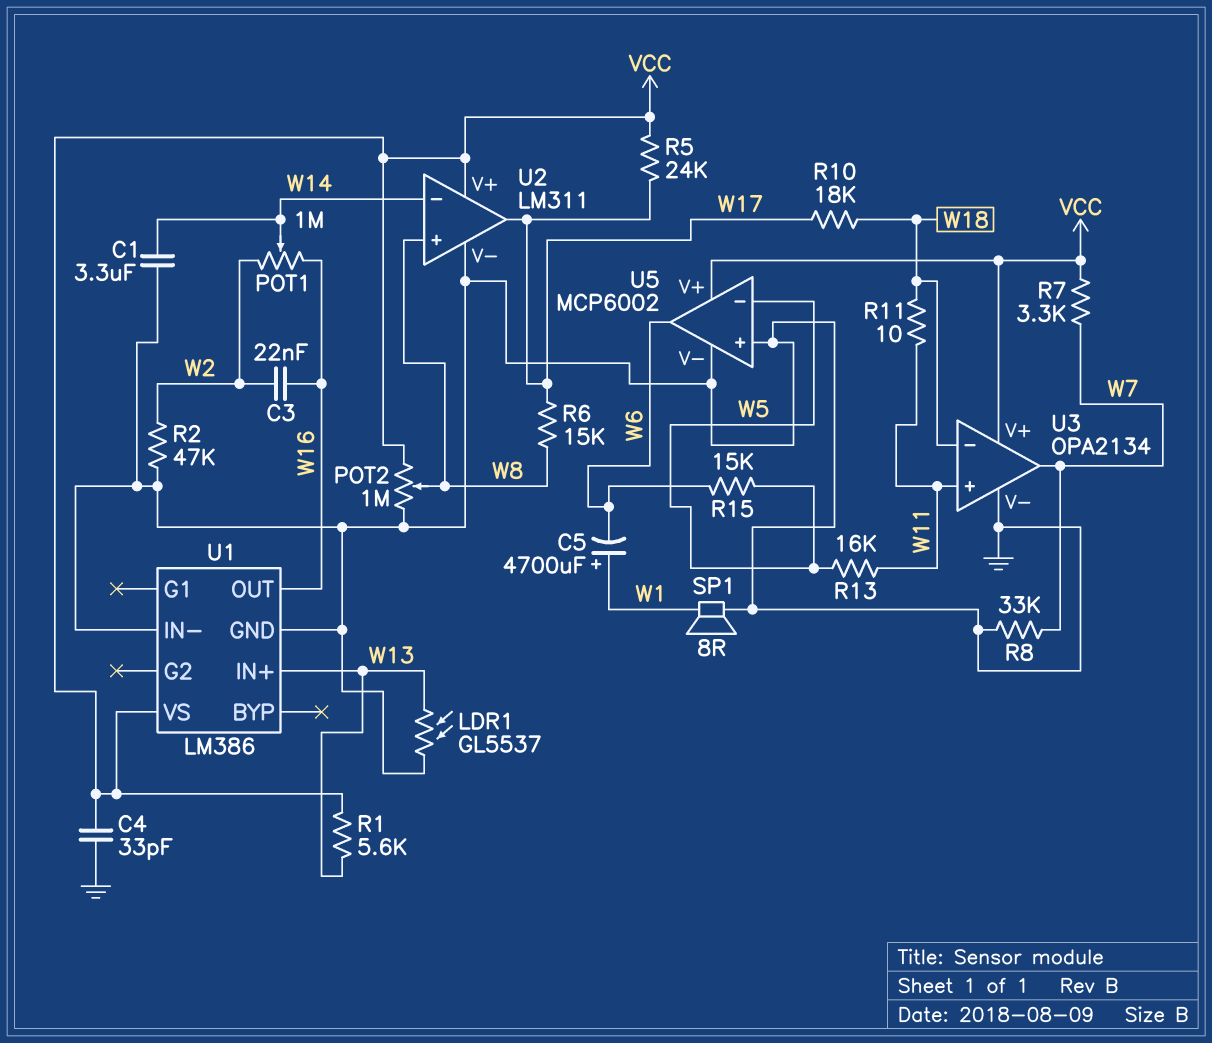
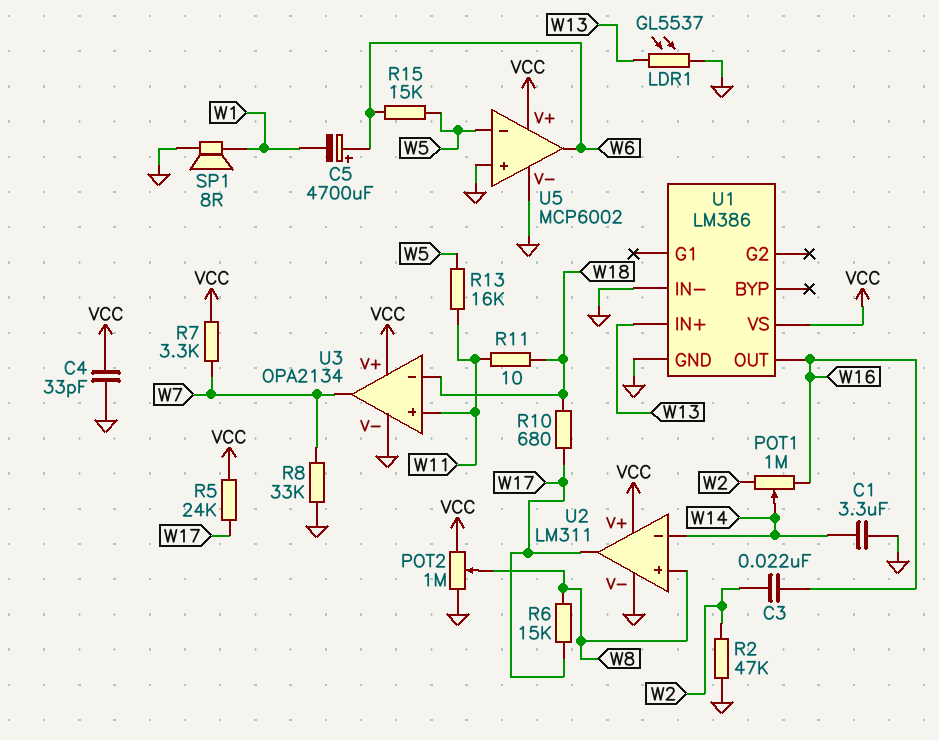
C5: 4700uF (plus W1, minus W6) -> 4700uF (plus W6, minus W1)
R1: 5.6k (VCC, W13) -> none
R10: 18k (W17, W18) -> 680 (W17, W18)

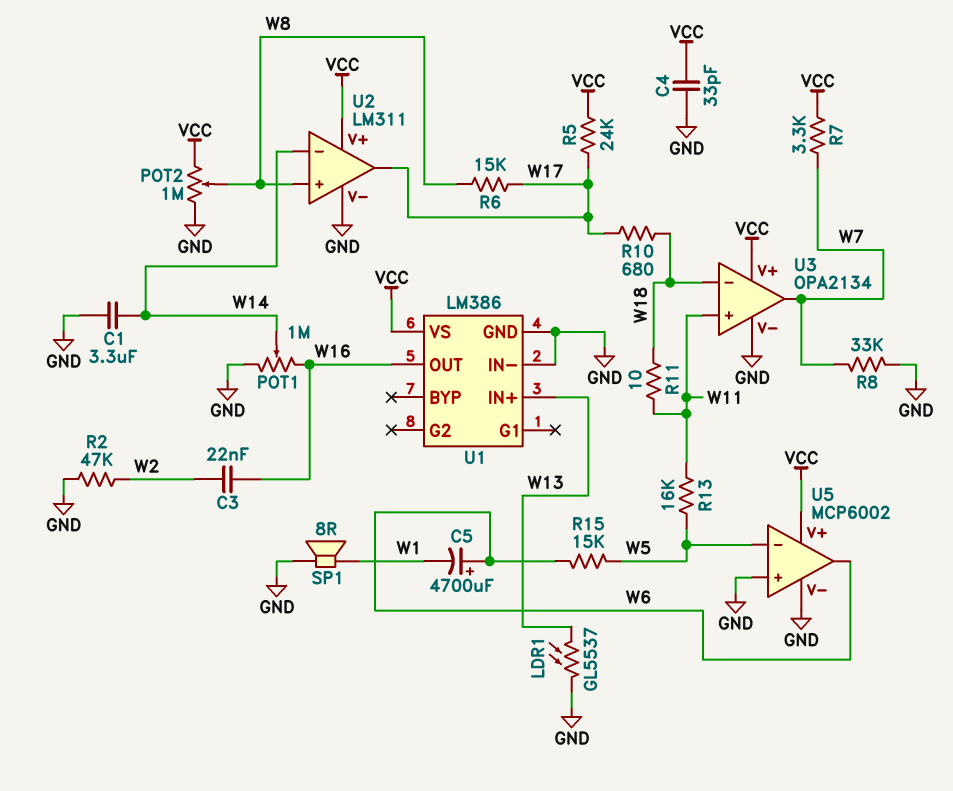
POT1: 1M (W2, W16, wiper W14) -> 1M (GND, W16, wiper W14)

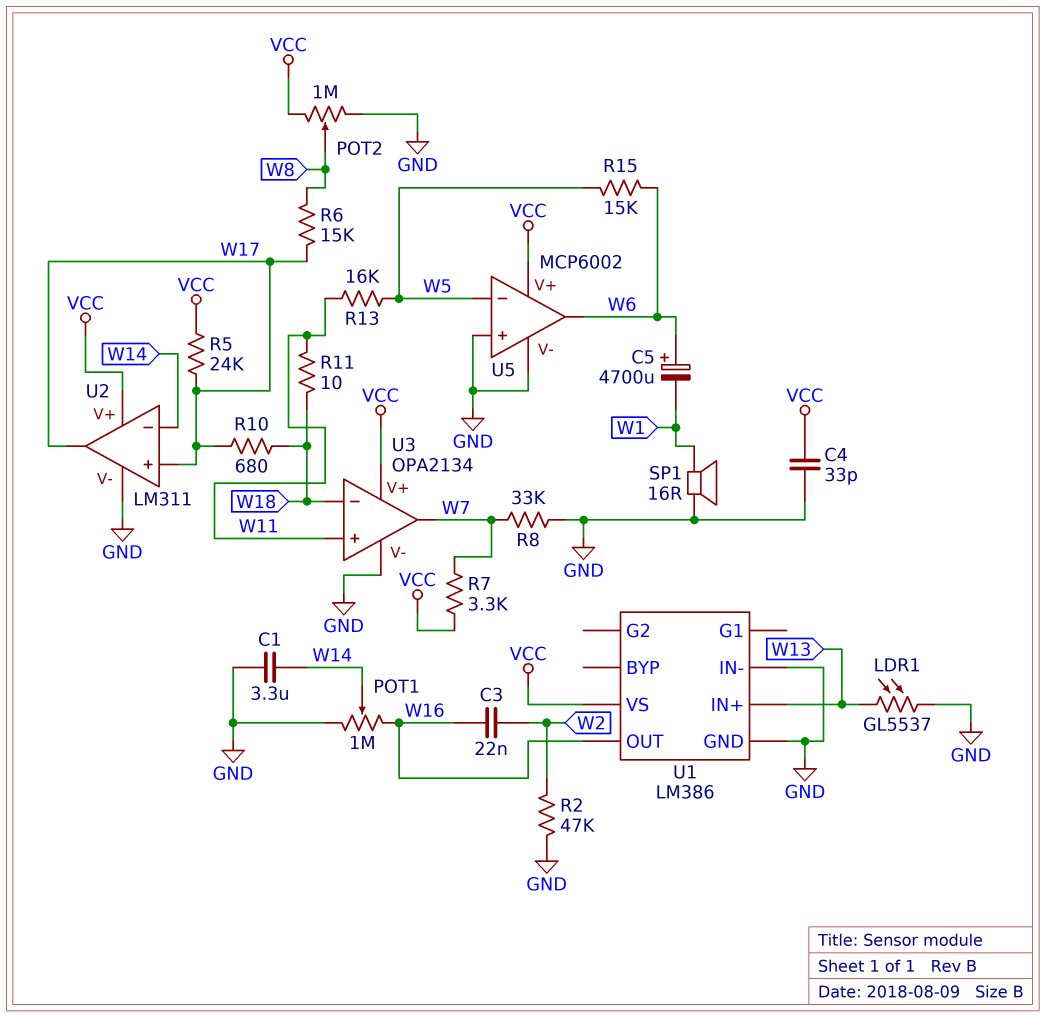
SP1: speaker 8R (GND, W1) -> speaker 16R (GND, W1)
U2 pin in+: W8 -> W17

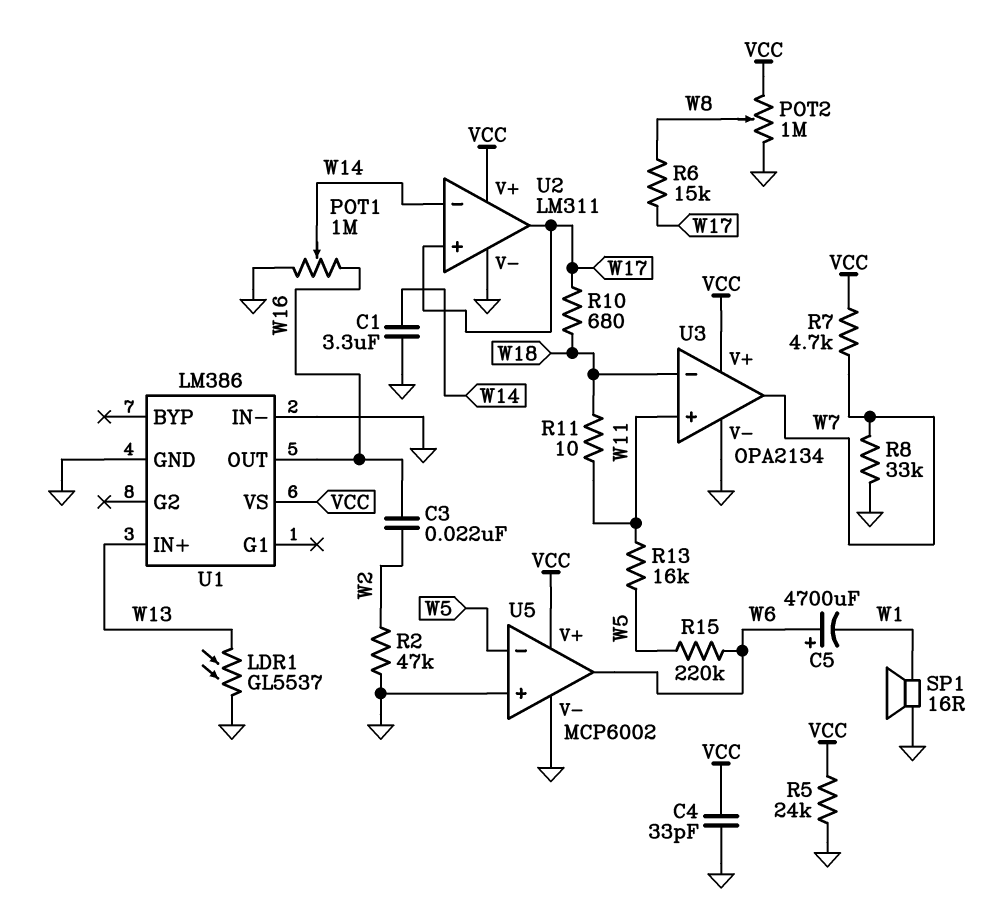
R5: 24k (VCC, W17) -> 24k (GND, VCC)
R7: 3.3k (VCC, W7) -> 4.7k (VCC, W7)
R15: 15k (W5, W6) -> 220k (W5, W6)

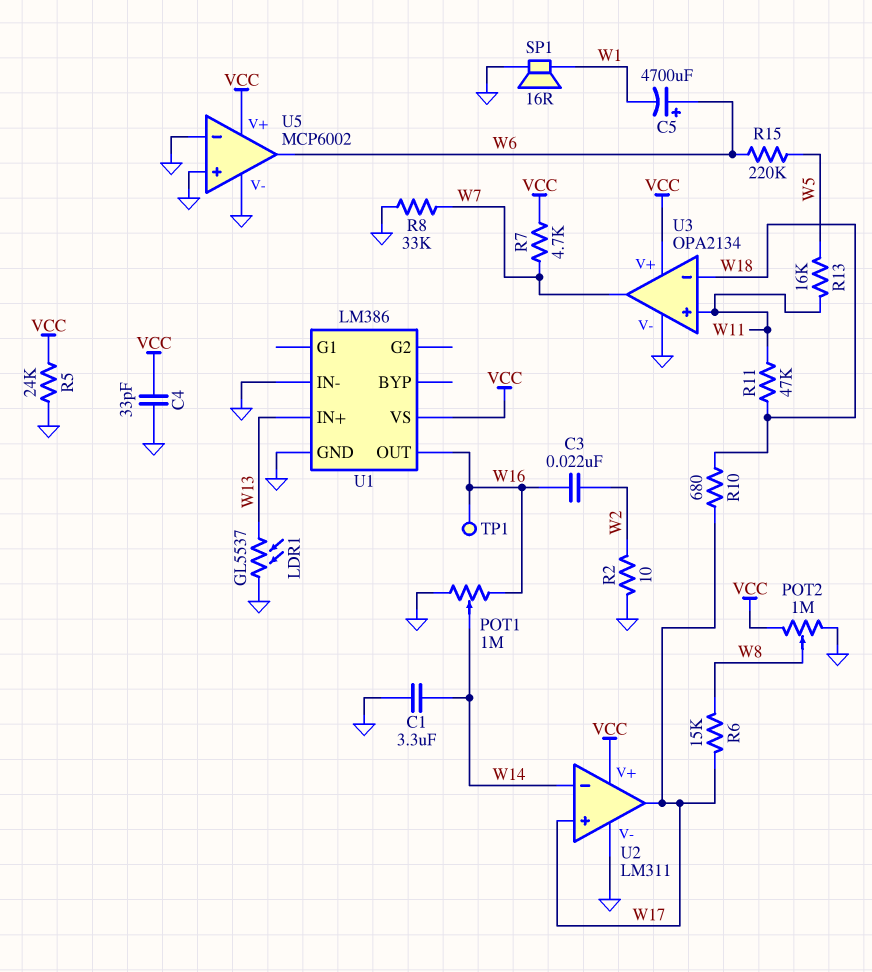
R2: 47k (GND, W2) -> 10 (GND, W2)
R11: 10 (W11, W18) -> 47k (W11, W18)
TP1: none -> test point (W16)
U5 pin in-: W5 -> GND

